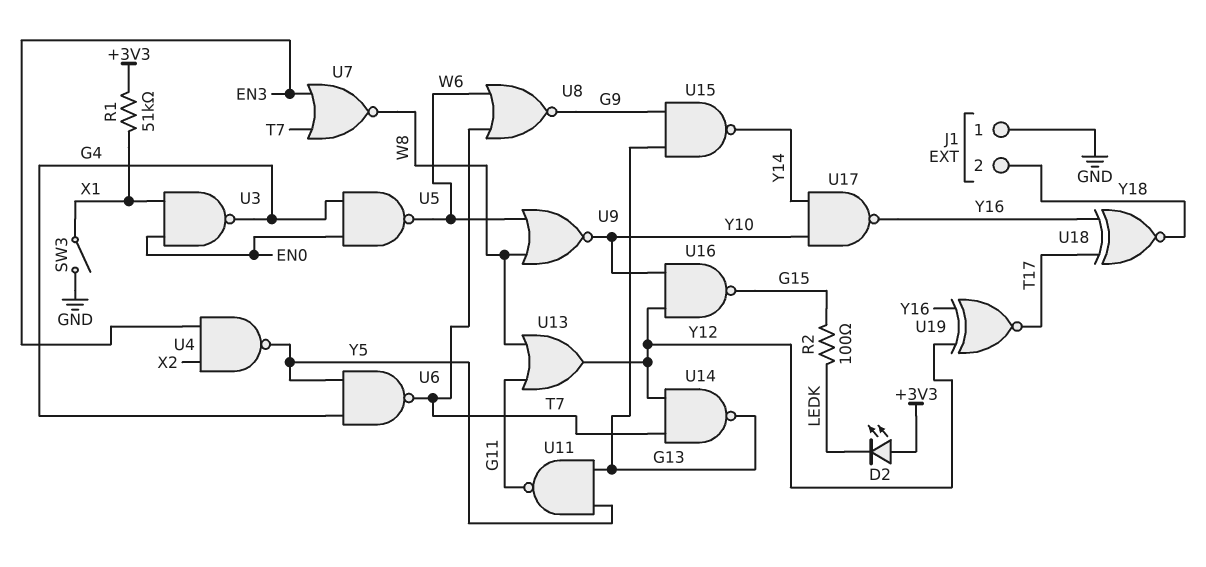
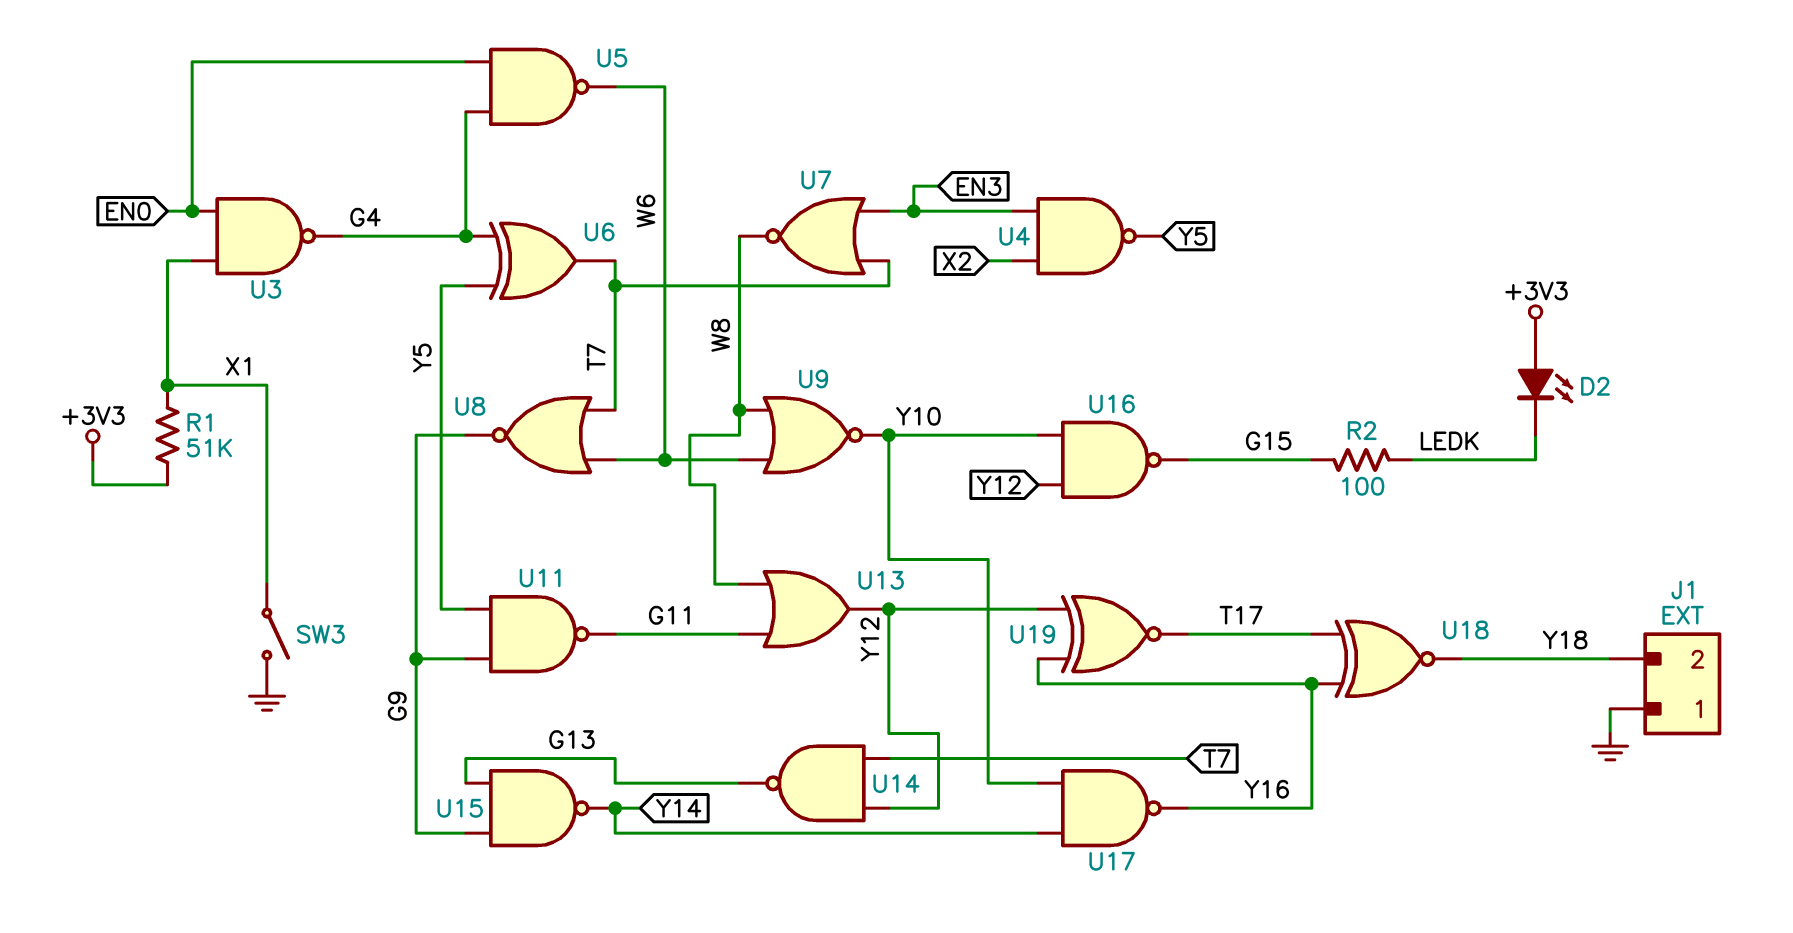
U6: NAND (in G4, in Y5, out T7) -> XOR (in G4, in Y5, out T7)
U11: NAND (in G13, in Y5, out G11) -> NAND (in G9, in Y5, out G11)

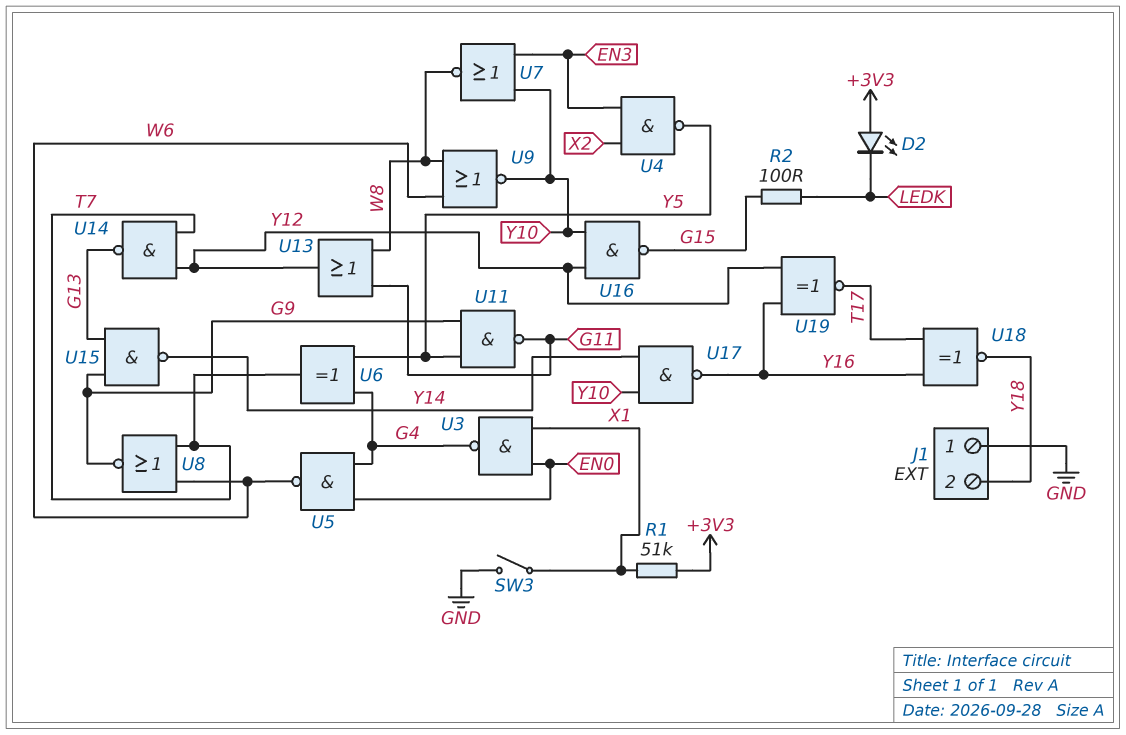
U7: NOR (in EN3, in T7, out W8) -> NOR (in EN3, in Y10, out W8)

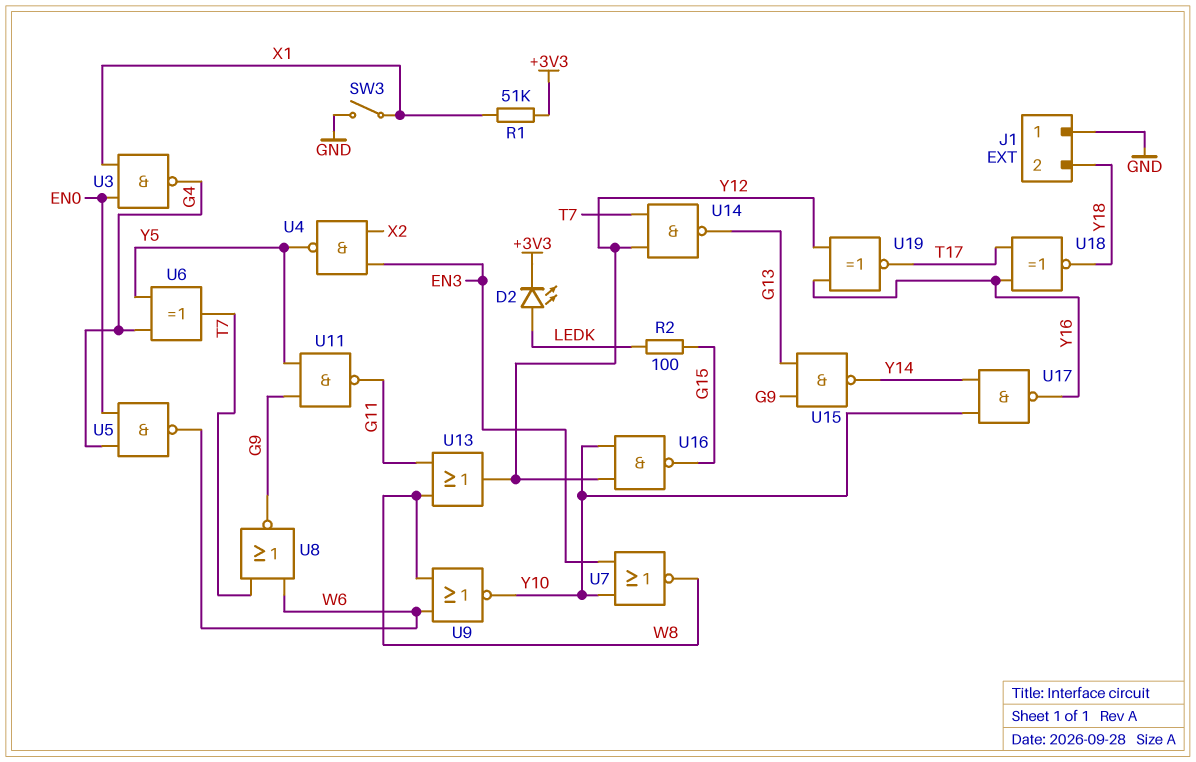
D2: LED (A +3V3, K LEDK) -> LED (A LEDK, K +3V3)

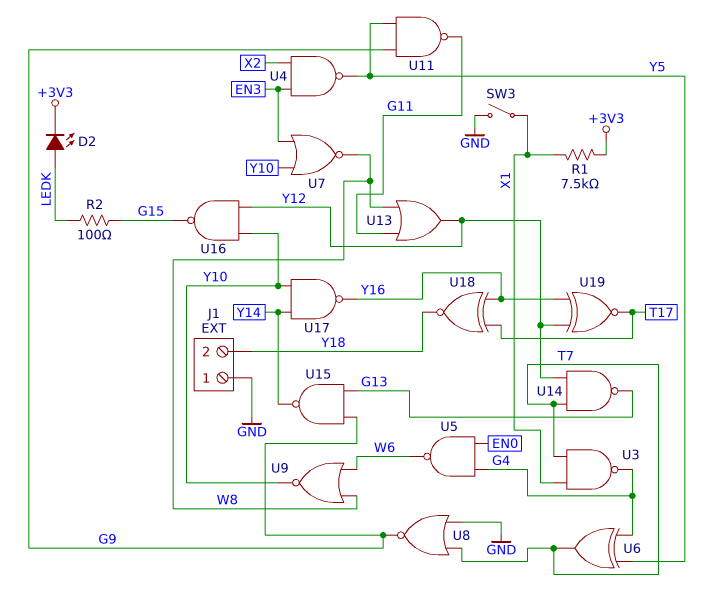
R1: 51k (+3V3, X1) -> 7.5k (+3V3, X1)
U3: NAND (in EN0, in X1, out G4) -> NAND (in T7, in X1, out G4)
U8: NOR (in T7, in W6, out G9) -> NOR (in GND, in T7, out G9)

